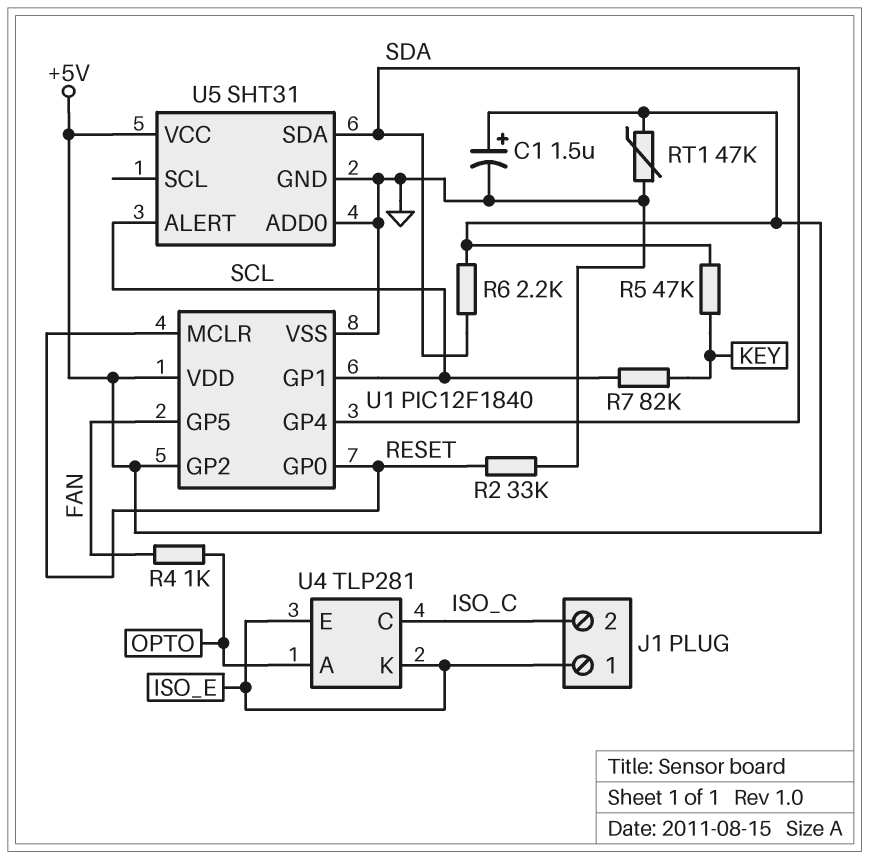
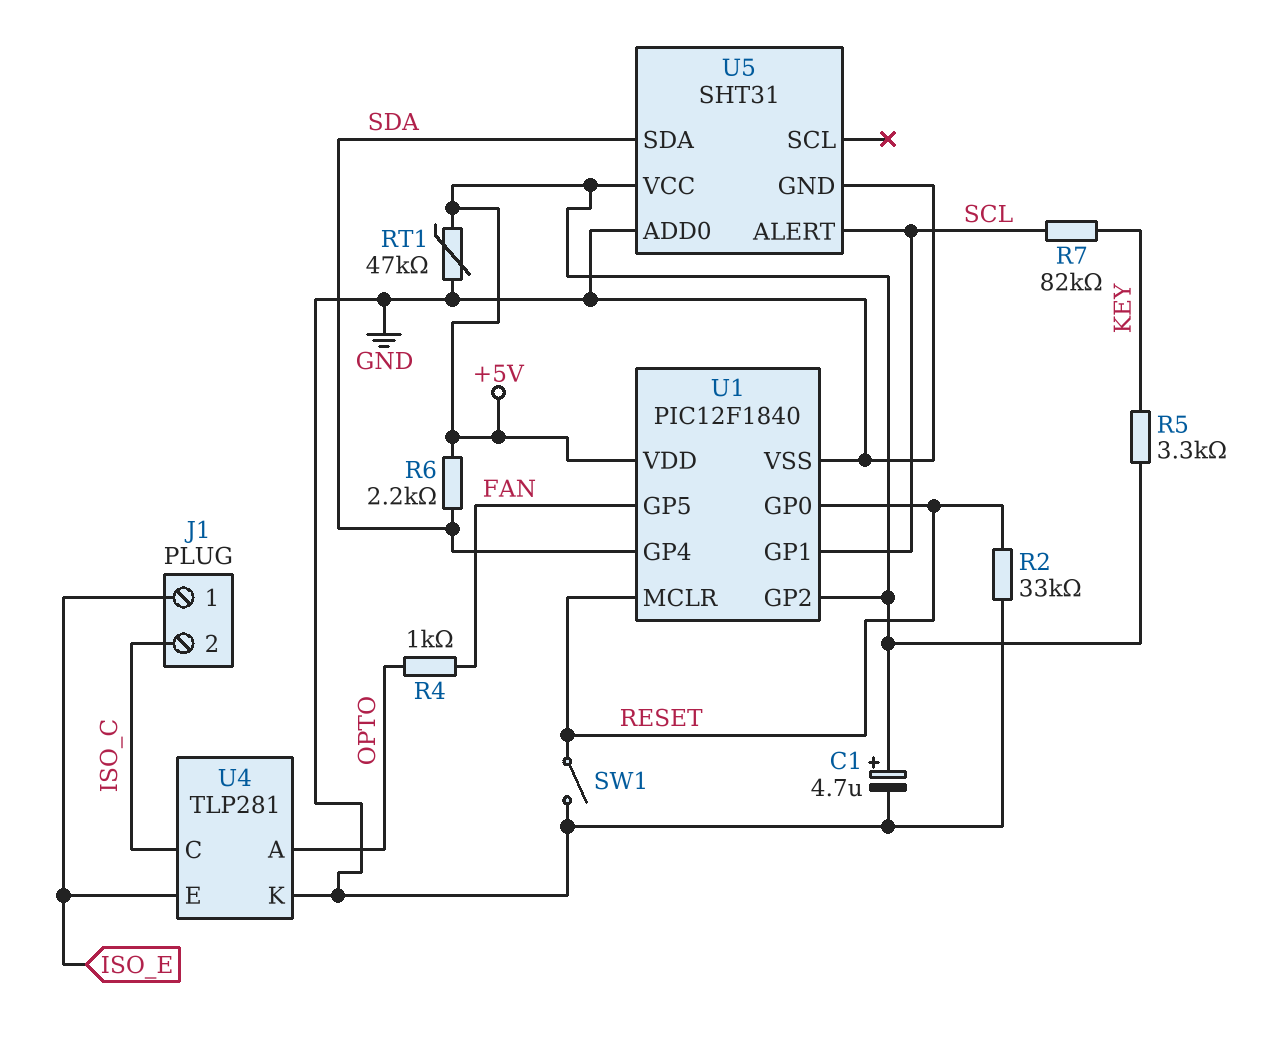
C1: 1.5uF (plus +5V, minus GND) -> 4.7uF (plus +5V, minus GND)
R5: 47k (+5V, KEY) -> 3.3k (+5V, KEY)
SW1: none -> switch (GND, RESET)
U4 pin K: ISO_E -> GND

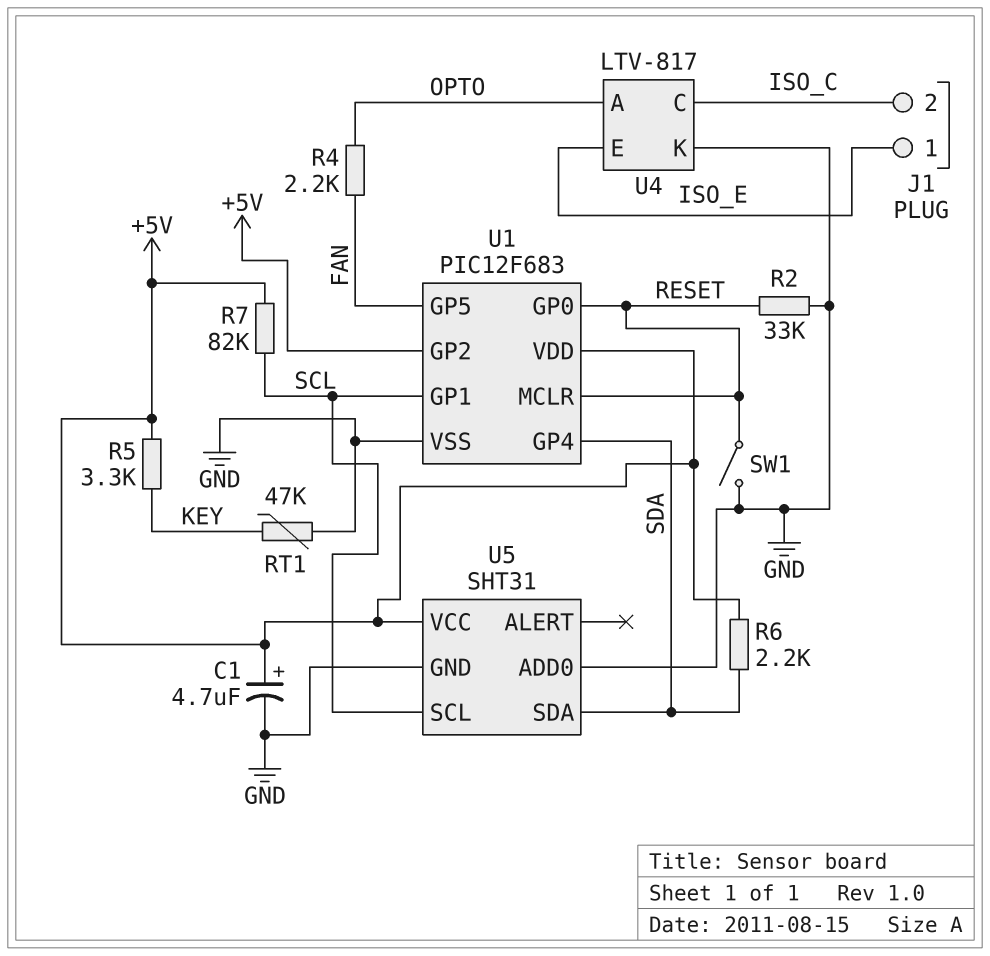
R4: 1k (FAN, OPTO) -> 2.2k (FAN, OPTO)
R7: 82k (KEY, SCL) -> 82k (+5V, SCL)
RT1: 47k (+5V, GND) -> 47k (GND, KEY)
U1: PIC12F1840 -> PIC12F683
U4: TLP281 -> LTV-817
U5 pin ALERT: SCL -> none
U5 pin SCL: none -> SCL

